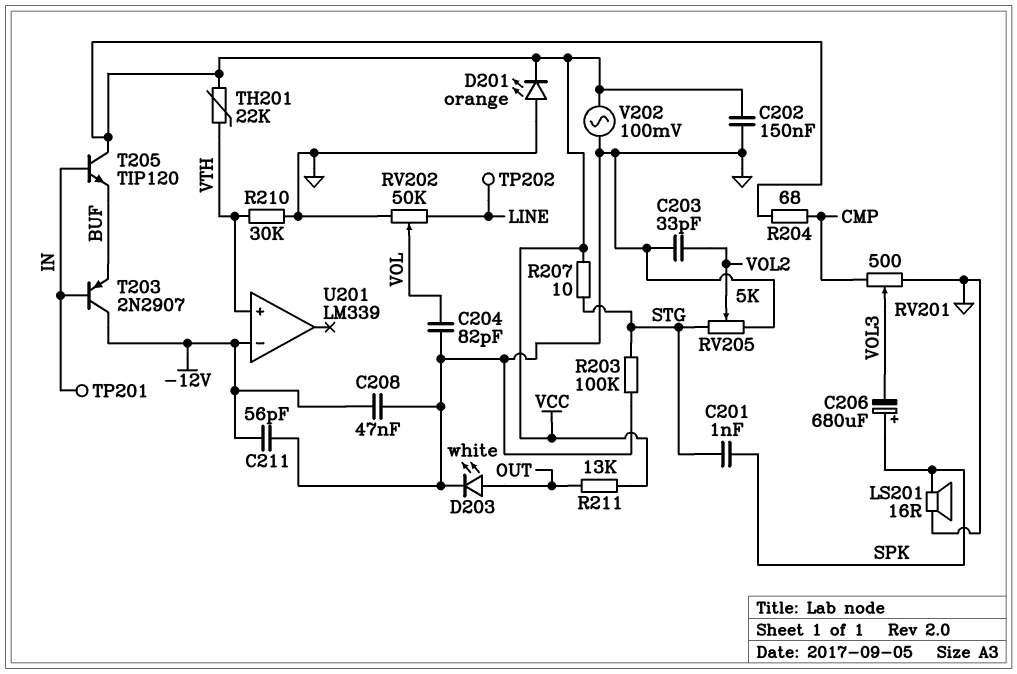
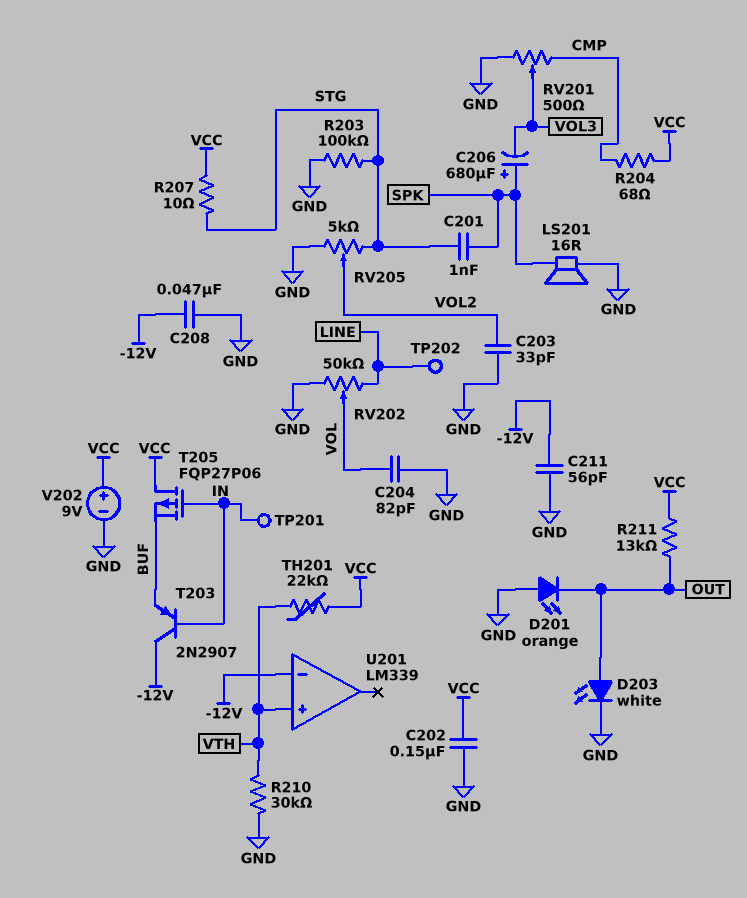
D201: LED orange (A GND, K VCC) -> LED orange (A GND, K OUT)
T205: NPN TIP120 (B IN, C VCC, E BUF) -> PMOS FQP27P06 (G IN, D VCC, S BUF)
V202: AC 100mV (GND, VCC) -> 9V (plus VCC, minus GND)

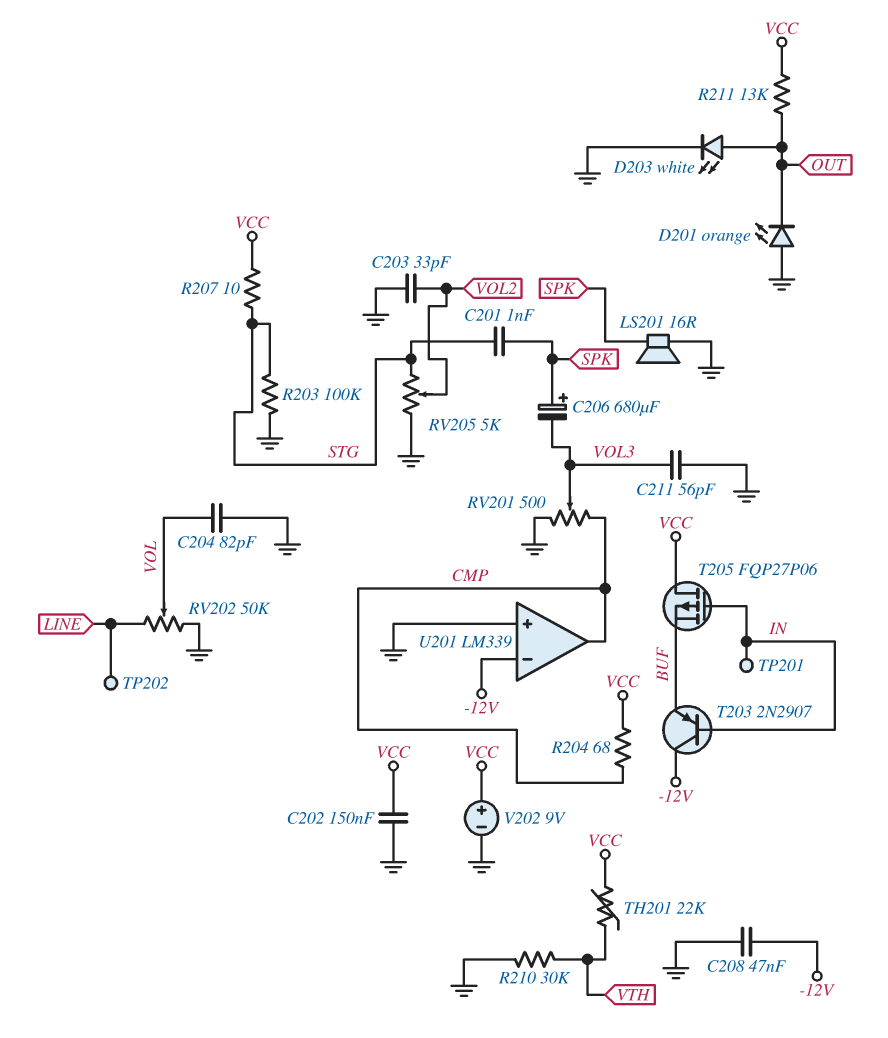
C211: 56pF (-12V, GND) -> 56pF (GND, VOL3)
U201 pin in+: VTH -> GND
U201 pin out: none -> CMP

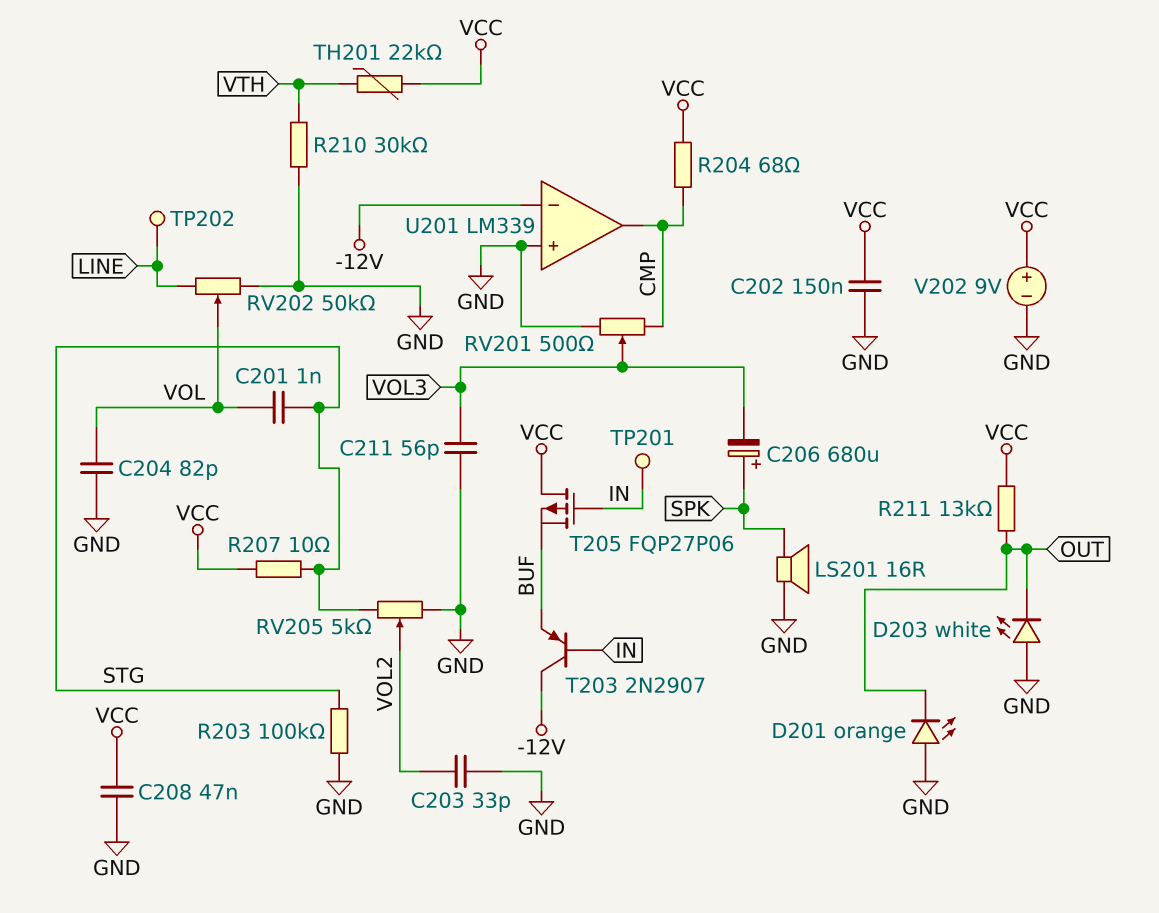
C201: 1nF (SPK, STG) -> 1nF (STG, VOL)
C208: 47nF (-12V, GND) -> 47nF (GND, VCC)
D203: LED white (A OUT, K GND) -> LED white (A GND, K OUT)

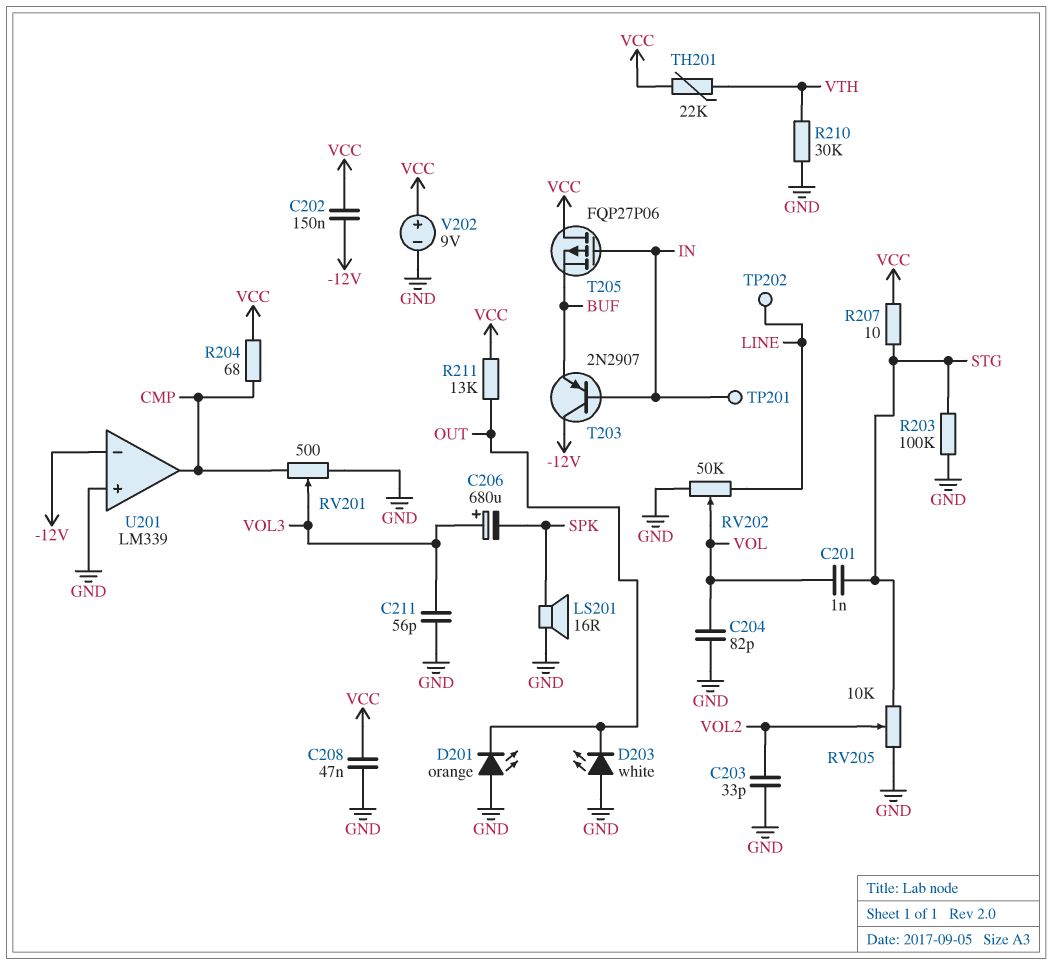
C202: 150nF (GND, VCC) -> 150nF (-12V, VCC)
C206: 680uF (plus SPK, minus VOL3) -> 680uF (plus VOL3, minus SPK)
RV205: 5k (GND, STG, wiper VOL2) -> 10k (GND, STG, wiper VOL2)

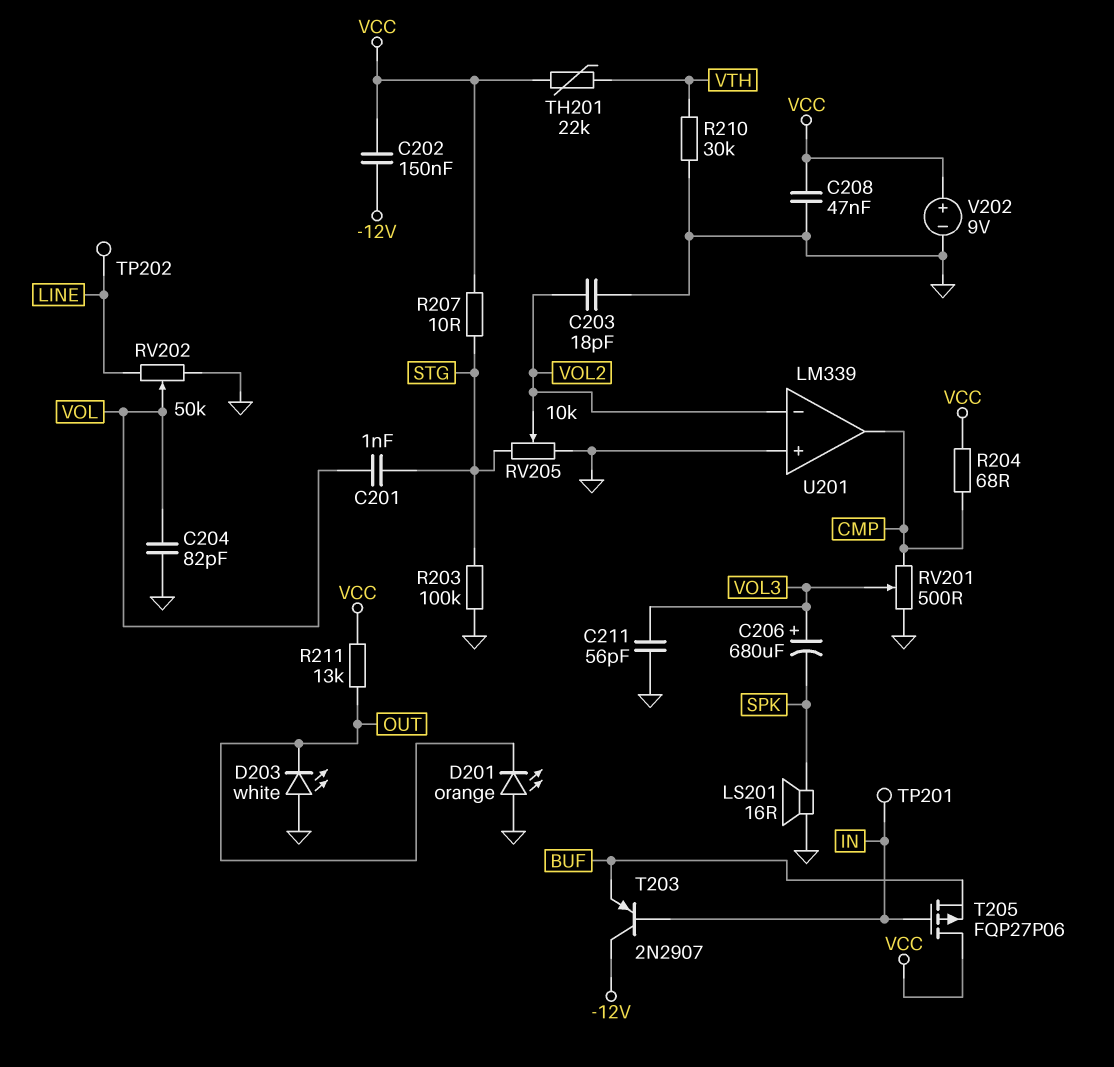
C203: 33pF (GND, VOL2) -> 18pF (GND, VOL2)
U201 pin in-: -12V -> VOL2

